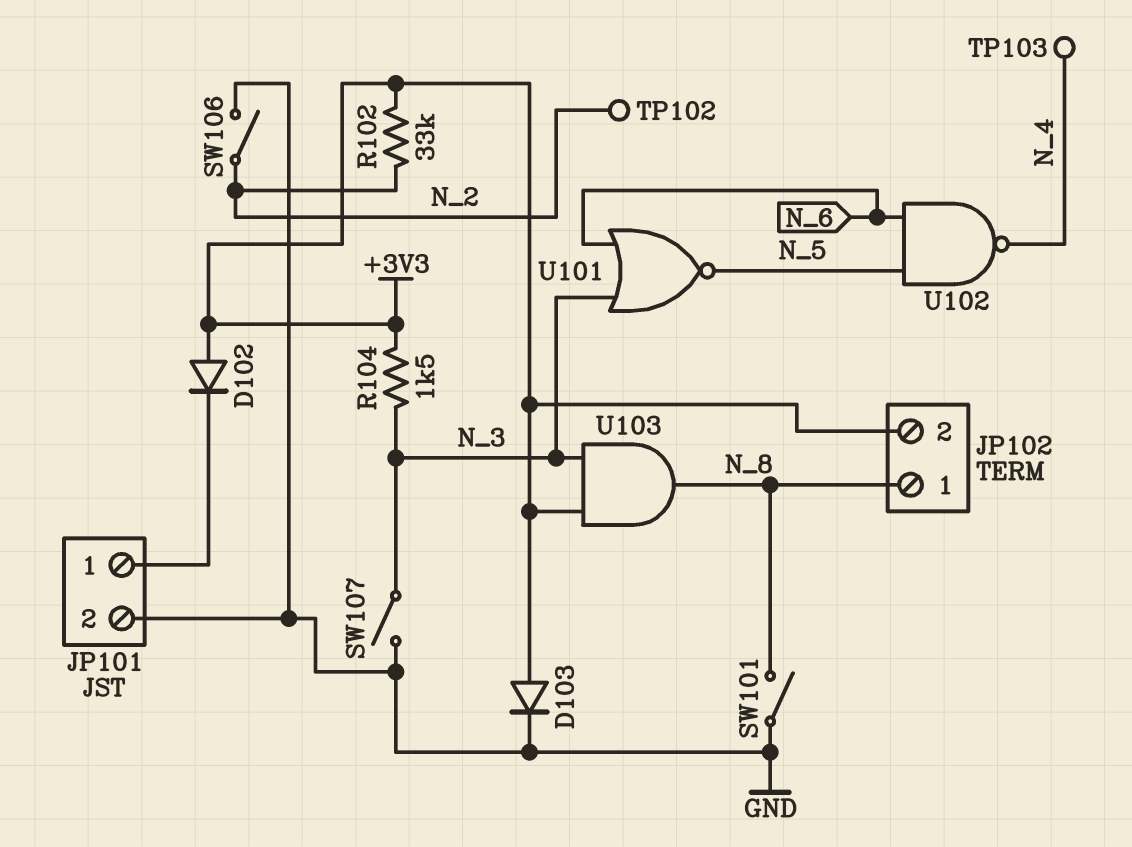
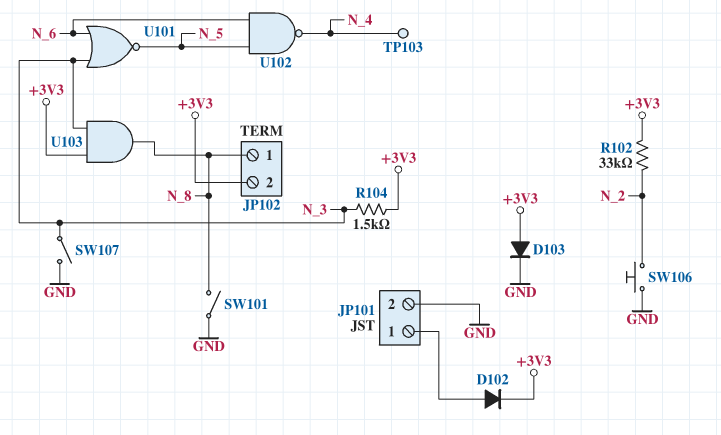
D102: diode (A +3V3, K JP101/1) -> diode (A JP101/1, K +3V3)
SW106: switch (GND, N_2) -> button (GND, N_2)
TP102: test point (N_2) -> none

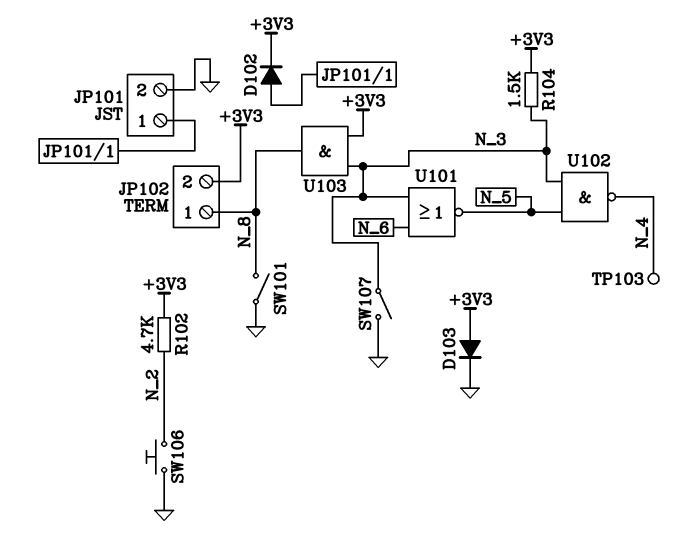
R102: 33k (+3V3, N_2) -> 4.7k (+3V3, N_2)
U102: NAND (in N_5, in N_6, out N_4) -> NAND (in N_3, in N_5, out N_4)

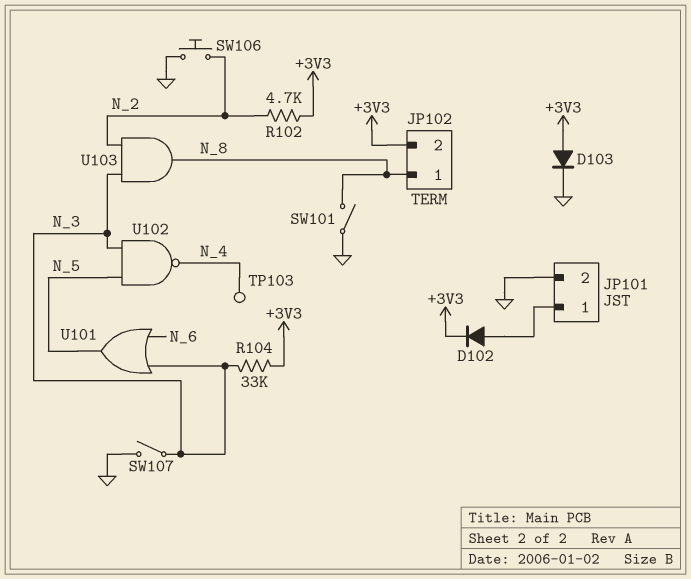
R104: 1.5k (+3V3, N_3) -> 33k (+3V3, N_3)
U101: NOR (in N_3, in N_6, out N_5) -> OR (in N_3, in N_6, out N_5)
U103: AND (in +3V3, in N_3, out N_8) -> AND (in N_2, in N_3, out N_8)

